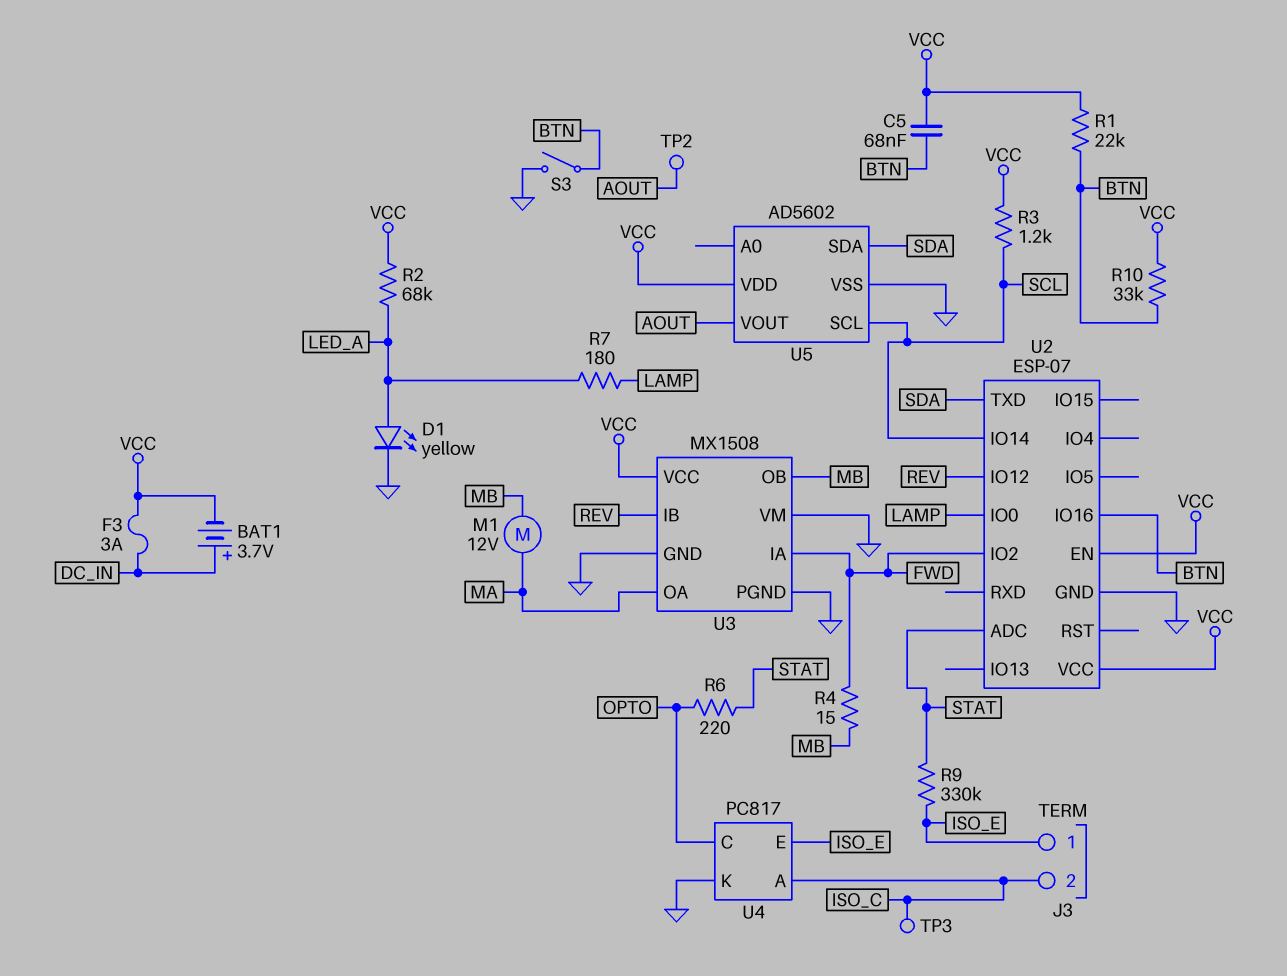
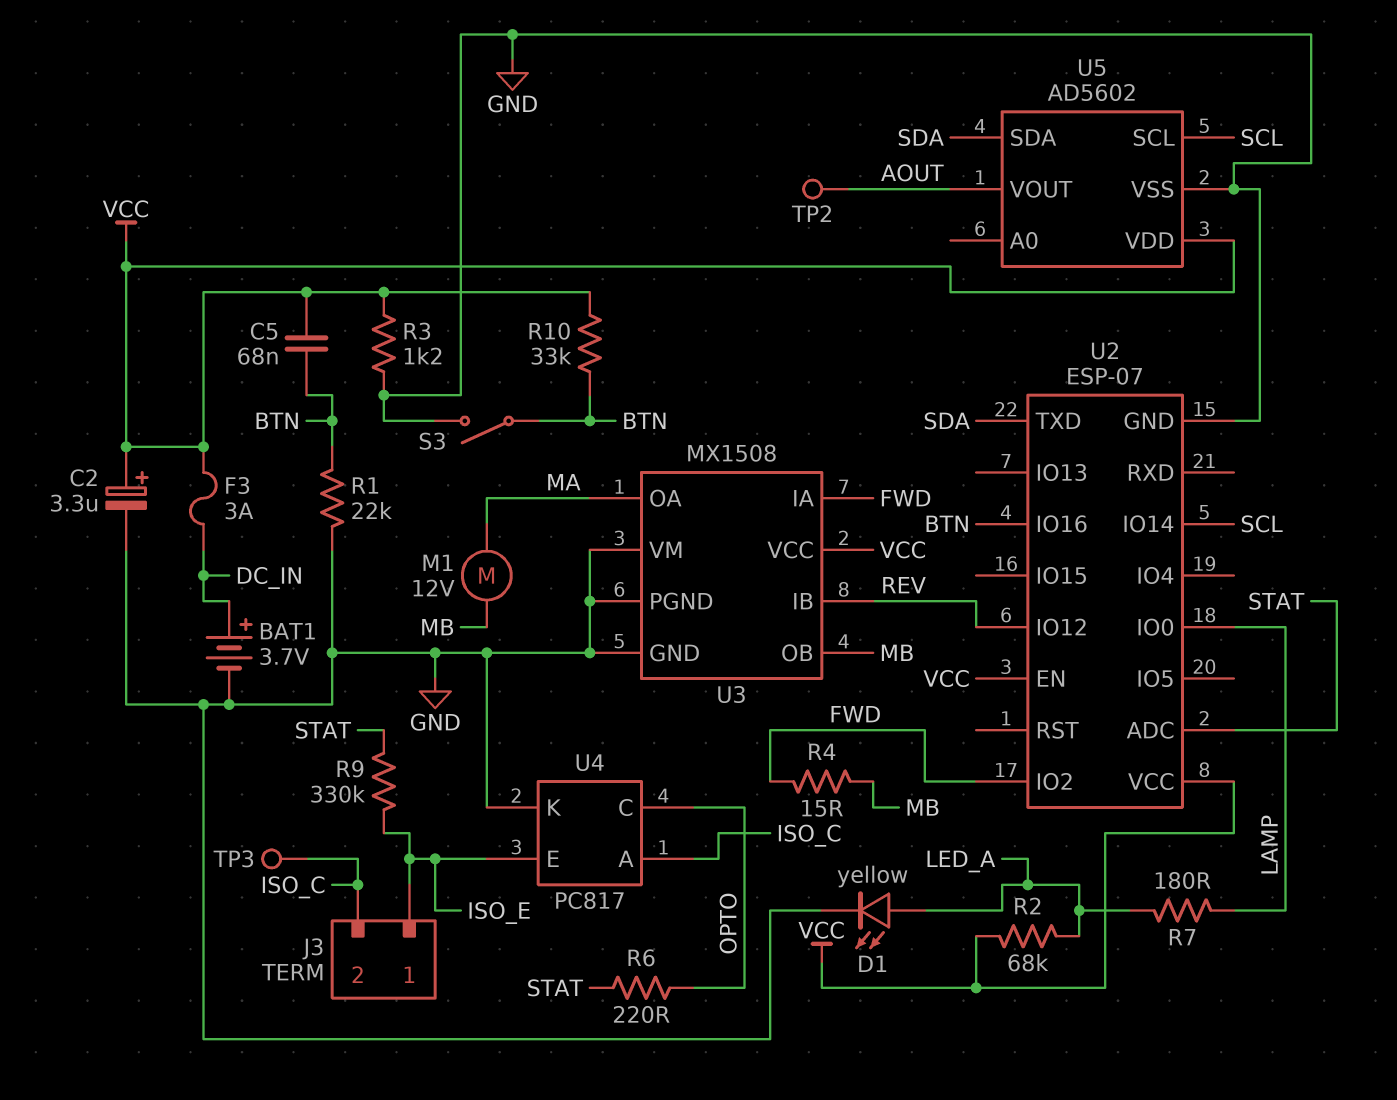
BAT1: 3.7V (plus DC_IN, minus VCC) -> 3.7V (plus DC_IN, minus GND)
C2: none -> 3.3uF (plus VCC, minus GND)
R1: 22k (BTN, VCC) -> 22k (BTN, GND)
R3: 1.2k (SCL, VCC) -> 1.2k (GND, VCC)

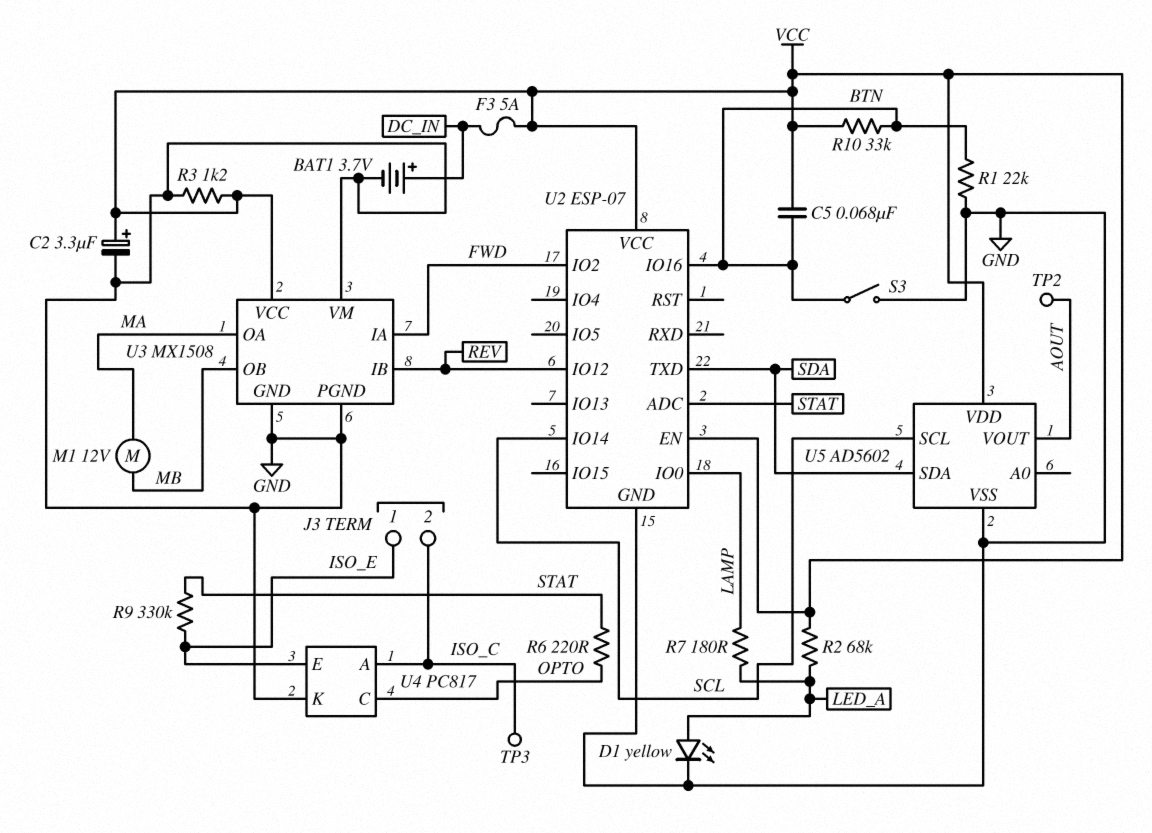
F3: 3A (DC_IN, VCC) -> 5A (DC_IN, VCC)
R4: 15 (FWD, MB) -> none

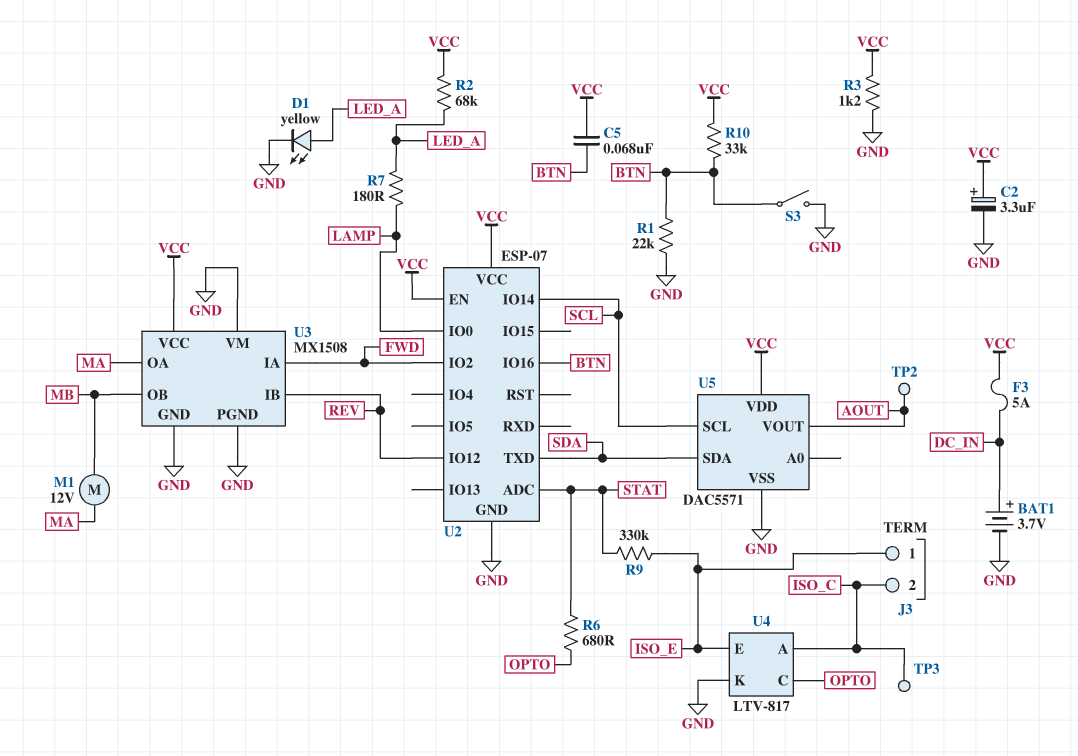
R6: 220 (OPTO, STAT) -> 680 (OPTO, STAT)
U4: PC817 -> LTV-817
U5: AD5602 -> DAC5571

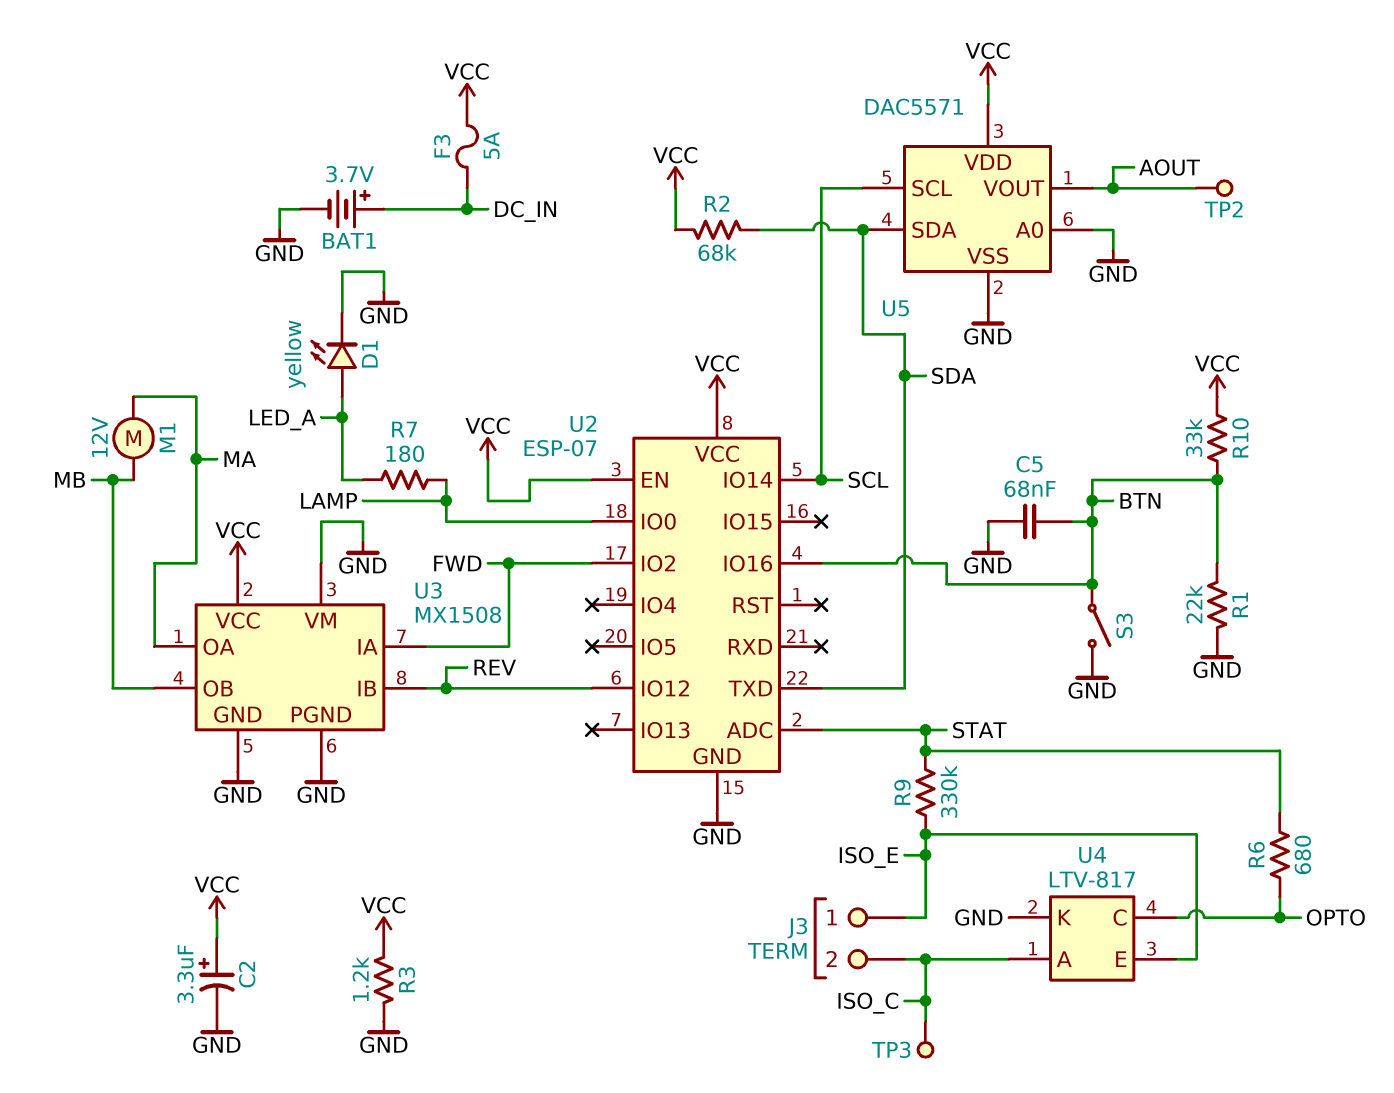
C5: 68nF (BTN, VCC) -> 68nF (BTN, GND)
R2: 68k (LED_A, VCC) -> 68k (SDA, VCC)
U5 pin A0: none -> GND

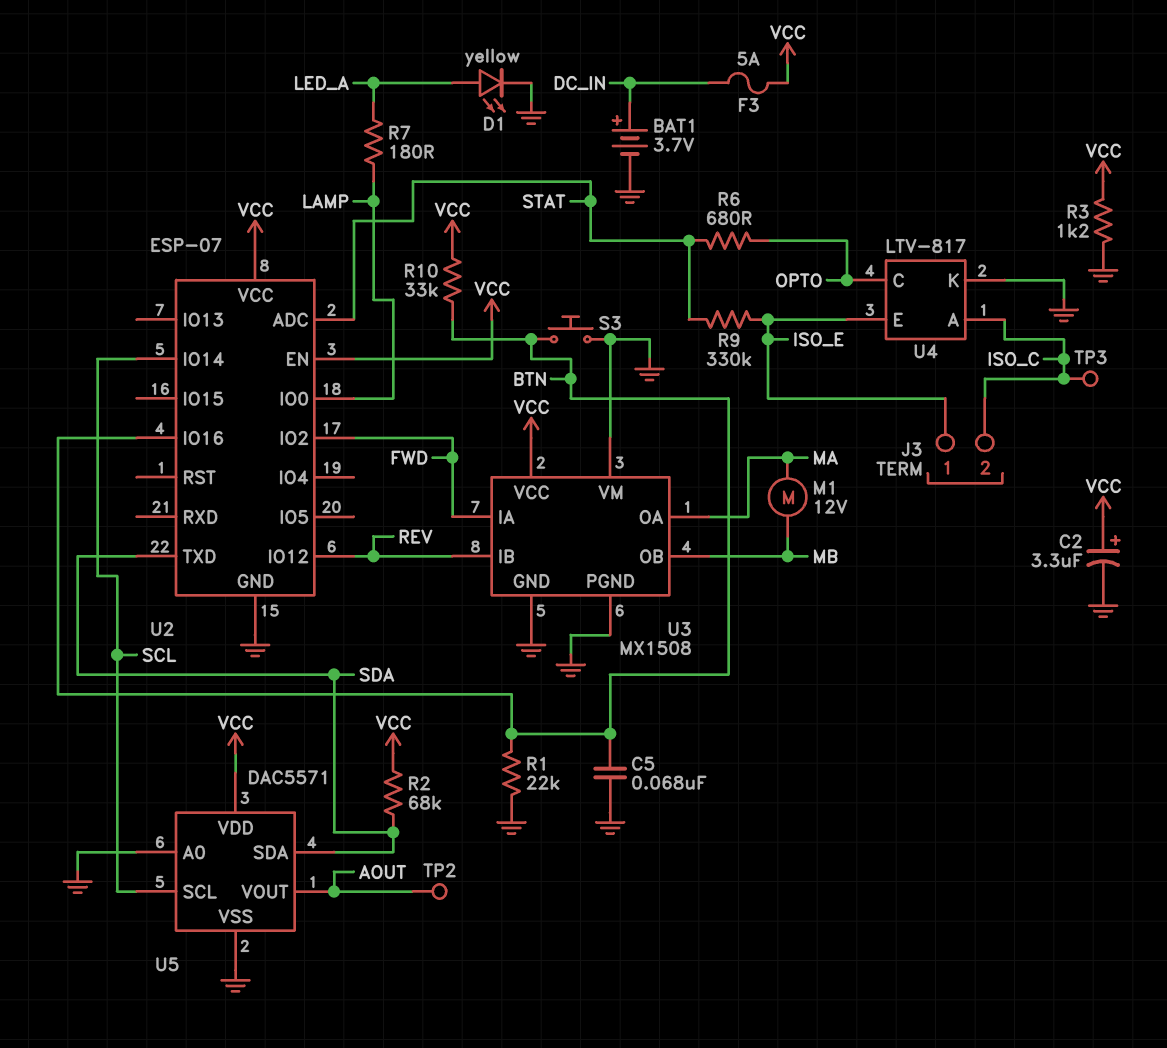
S3: switch (BTN, GND) -> button (BTN, GND)

